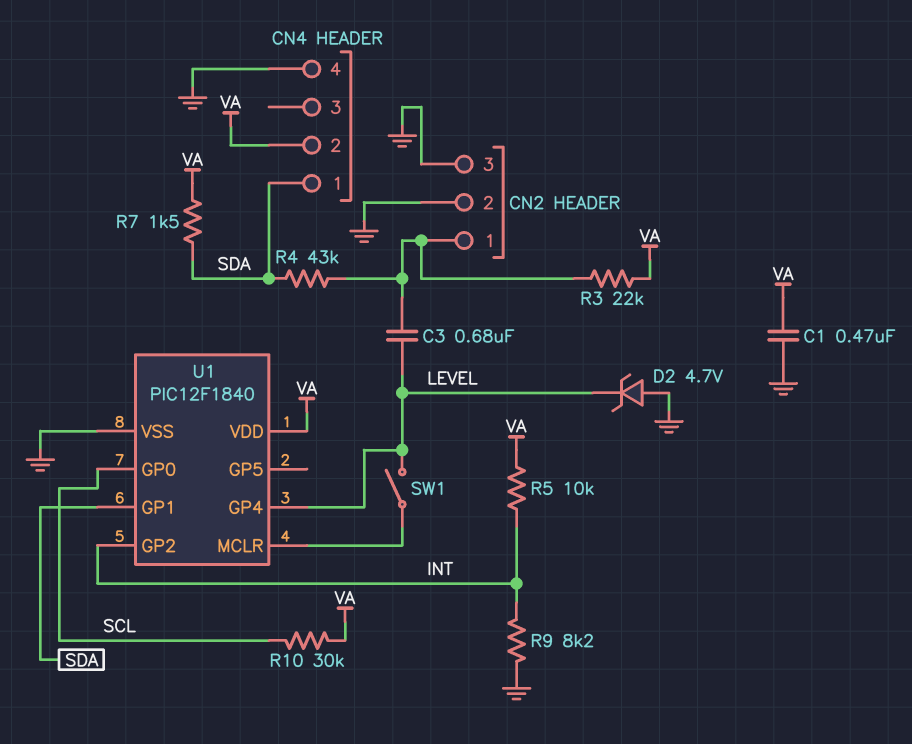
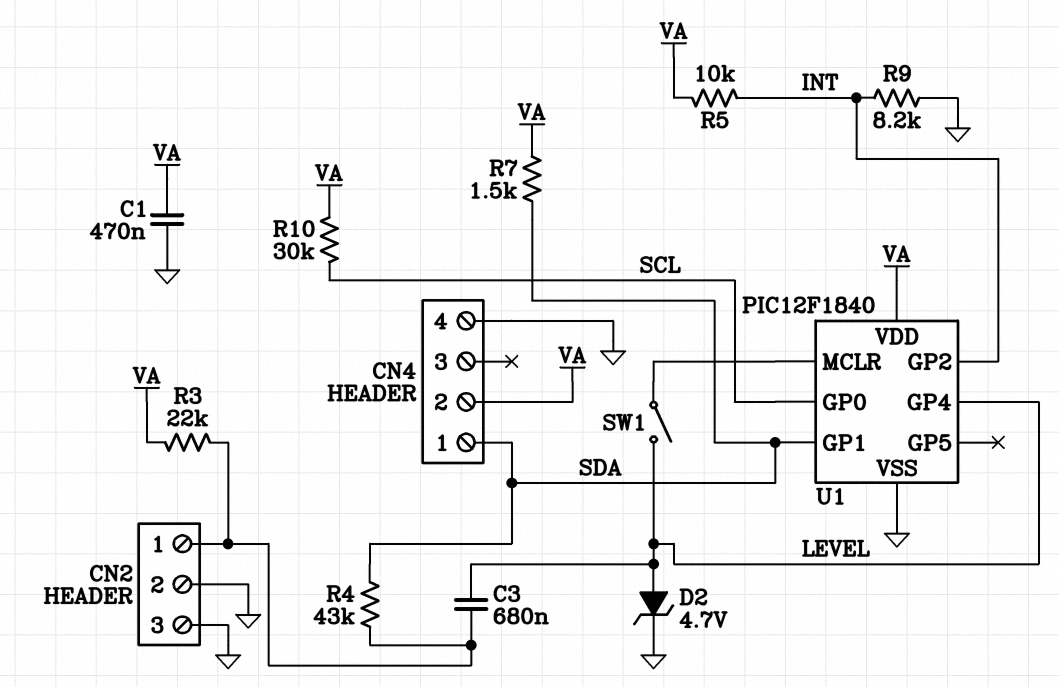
D2: zener 4.7V (A GND, K LEVEL) -> zener 4.7V (A LEVEL, K GND)

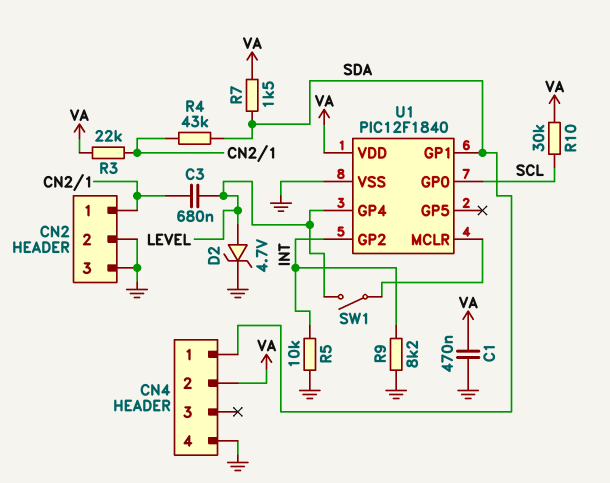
R5: 10k (INT, VA) -> 10k (GND, INT)

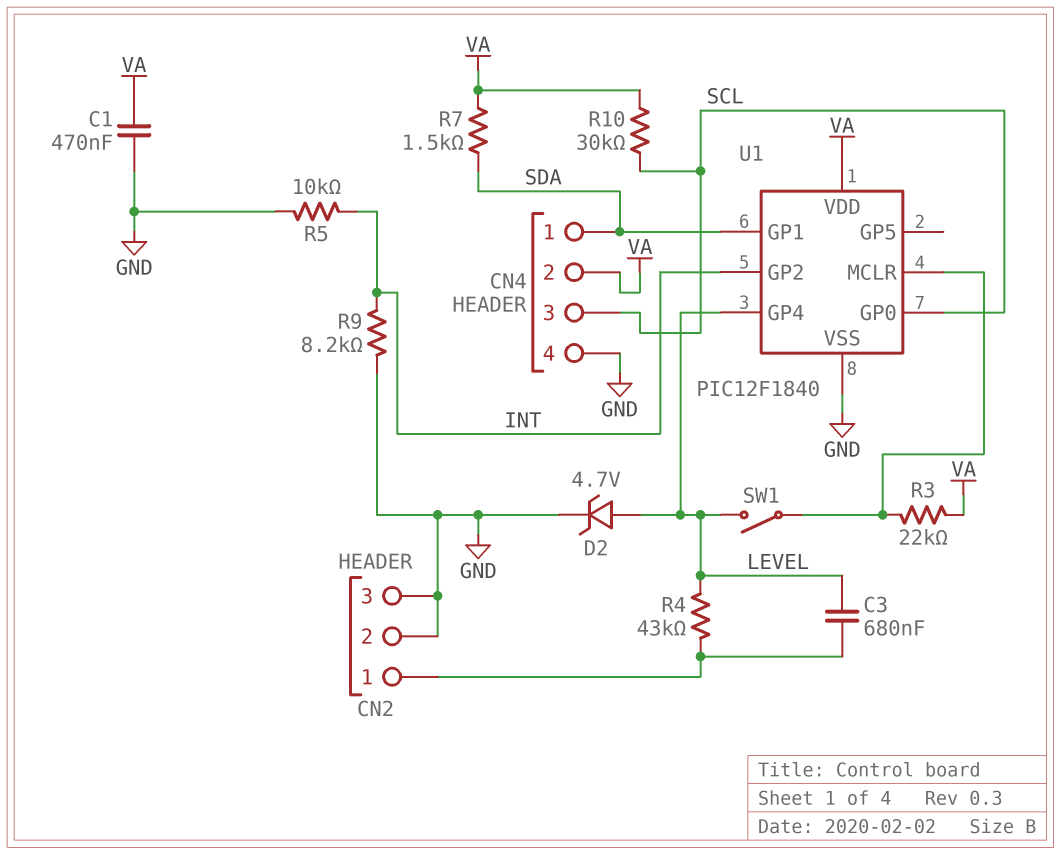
CN4 pin 3: none -> SCL
R3: 22k (CN2/1, VA) -> 22k (U1/MCLR, VA)
R4: 43k (CN2/1, SDA) -> 43k (CN2/1, LEVEL)

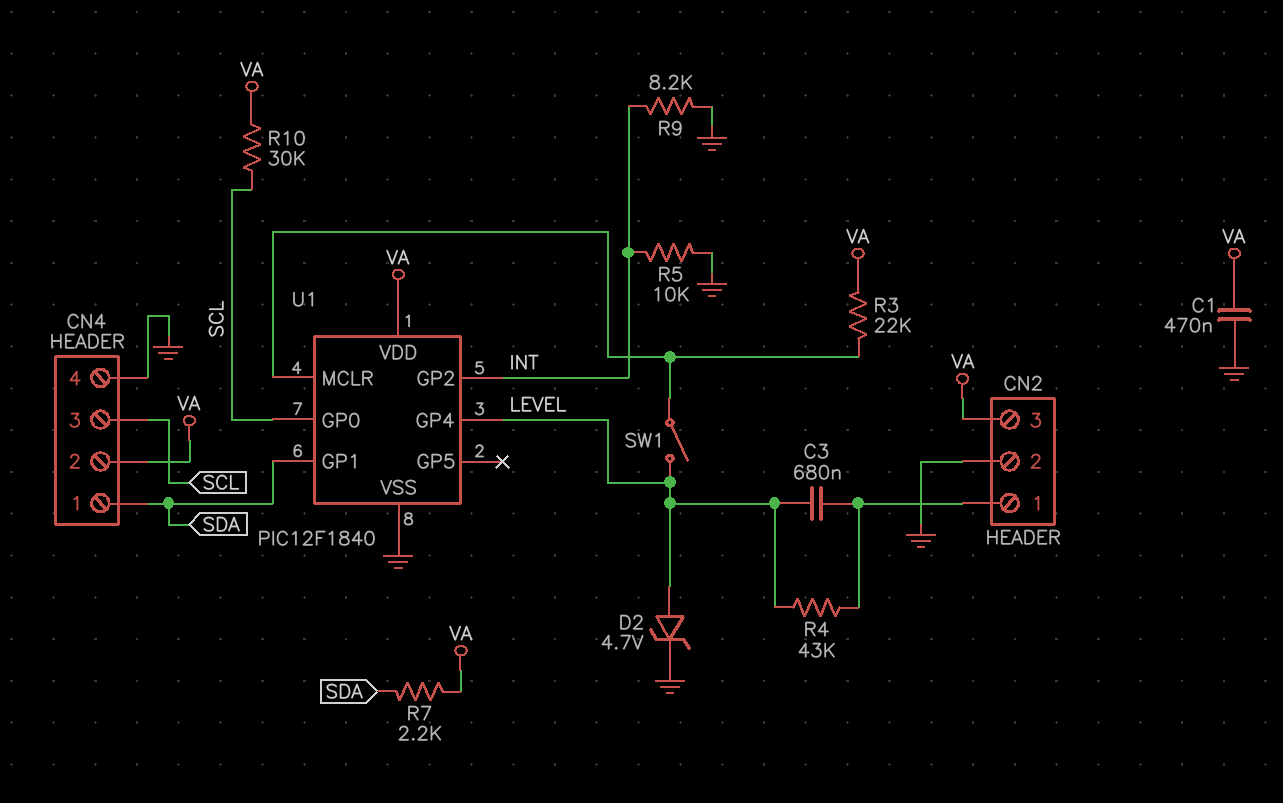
CN2 pin 3: GND -> VA
R7: 1.5k (SDA, VA) -> 2.2k (SDA, VA)

